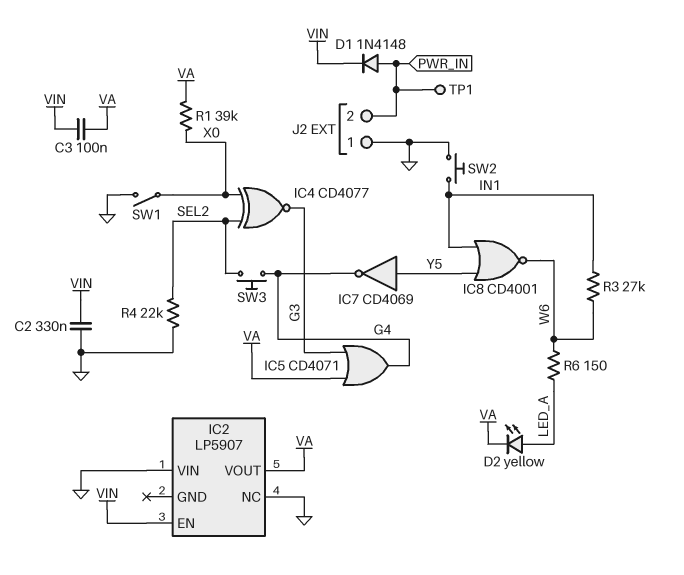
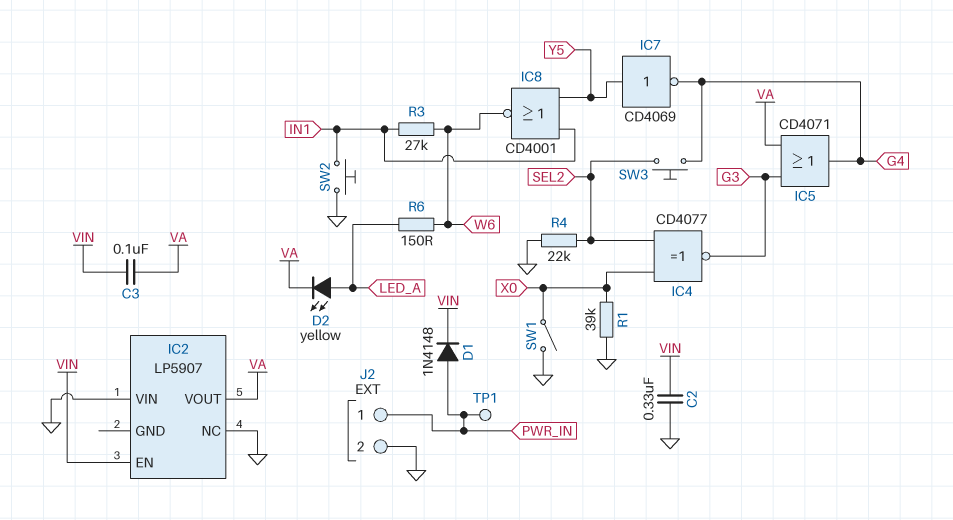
J2 pin 1: GND -> PWR_IN
J2 pin 2: PWR_IN -> GND
R1: 39k (VA, X0) -> 39k (GND, X0)

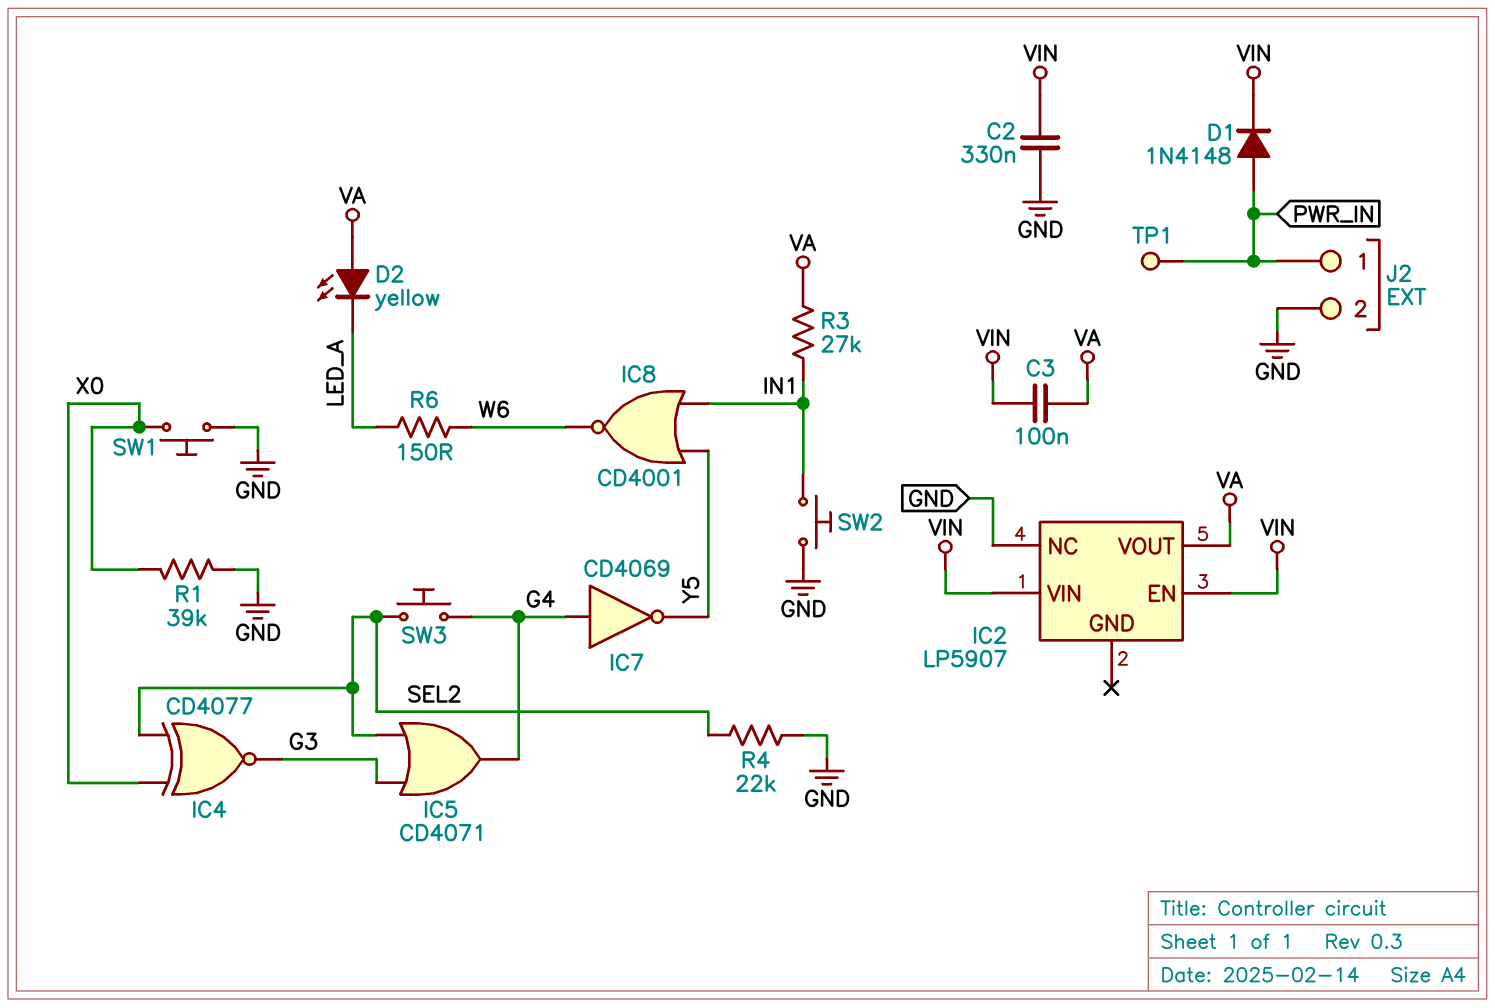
D2: LED yellow (A LED_A, K VA) -> LED yellow (A VA, K LED_A)
IC2 pin VIN: GND -> VIN
IC5: OR CD4071 (in G3, in VA, out G4) -> OR CD4071 (in G3, in SEL2, out G4)
IC7: NOT CD4069 (in Y5, out G4) -> NOT CD4069 (in G4, out Y5)
R3: 27k (IN1, W6) -> 27k (IN1, VA)
SW1: switch (GND, X0) -> button (GND, X0)

